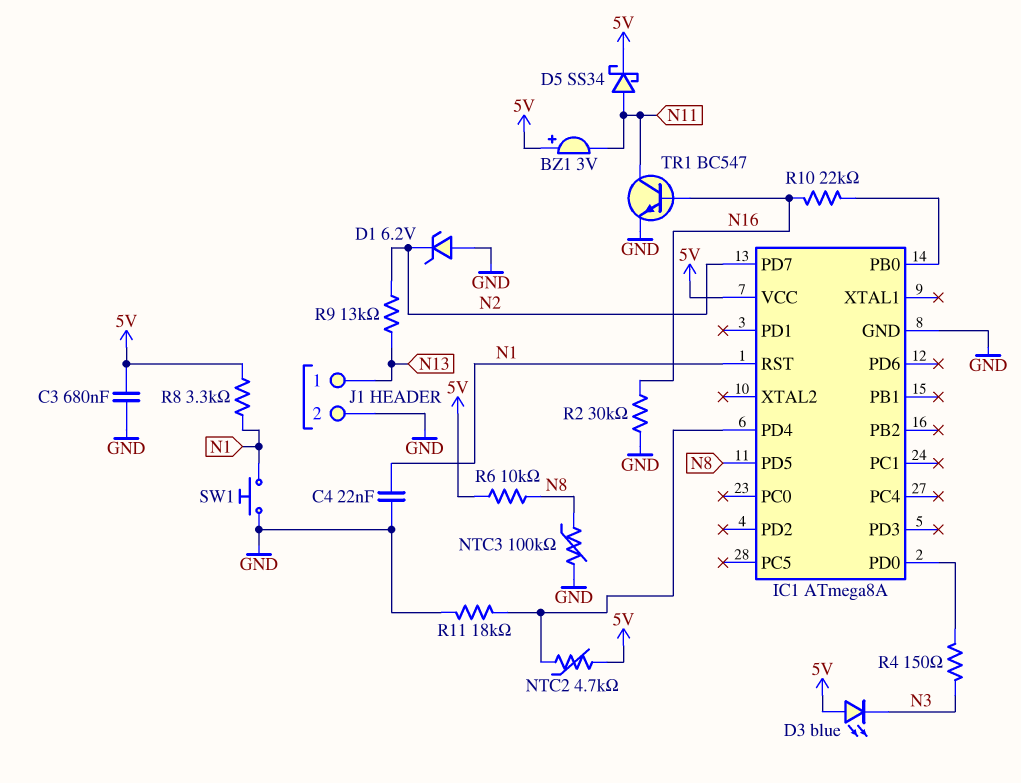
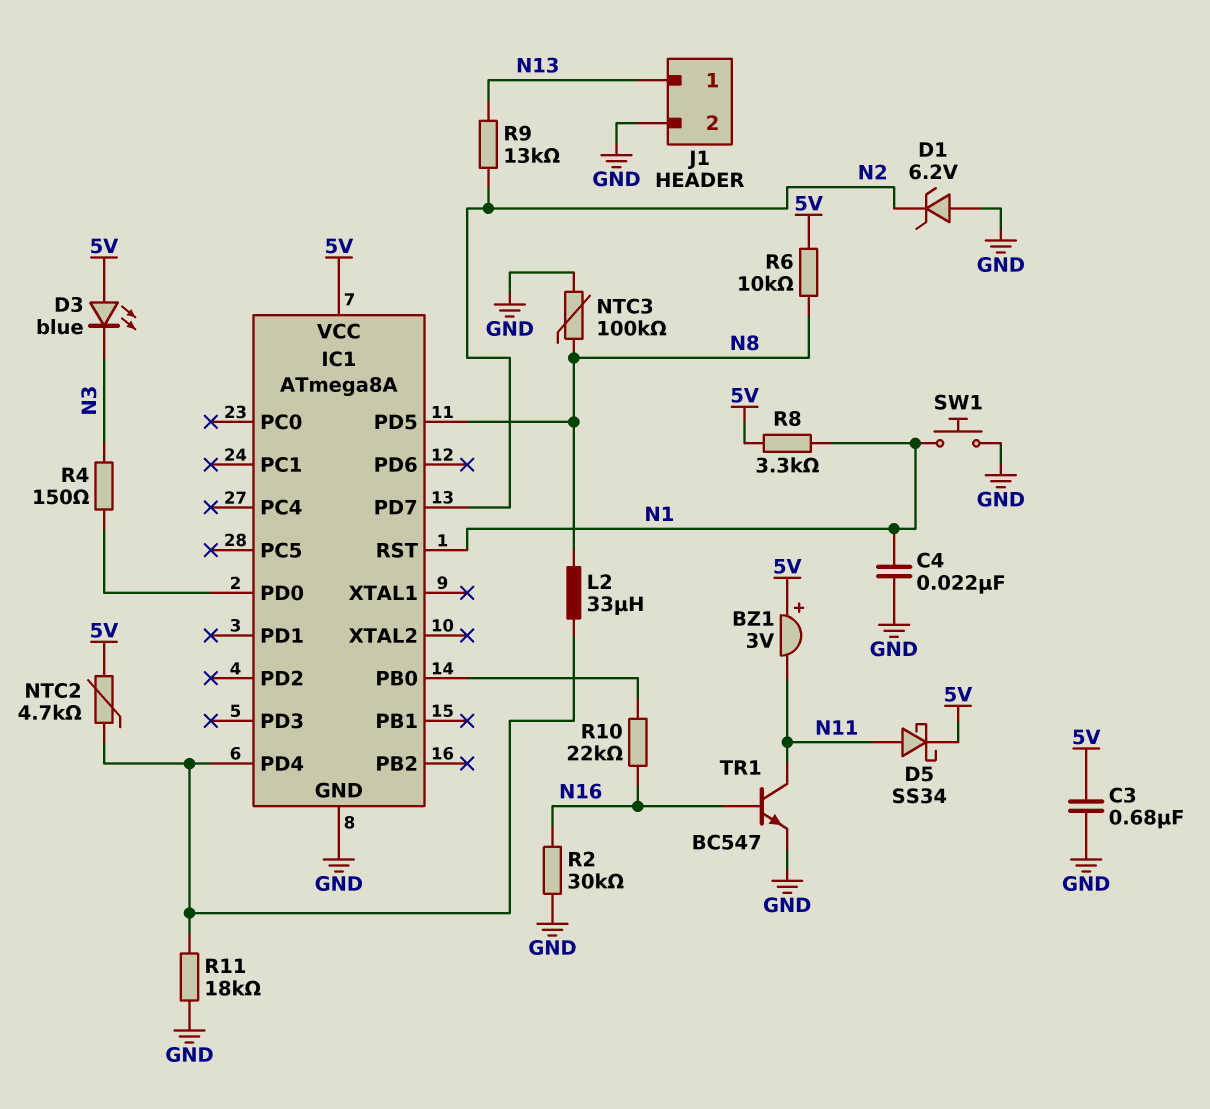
L2: none -> 33uH (IC1/PD4, N8)

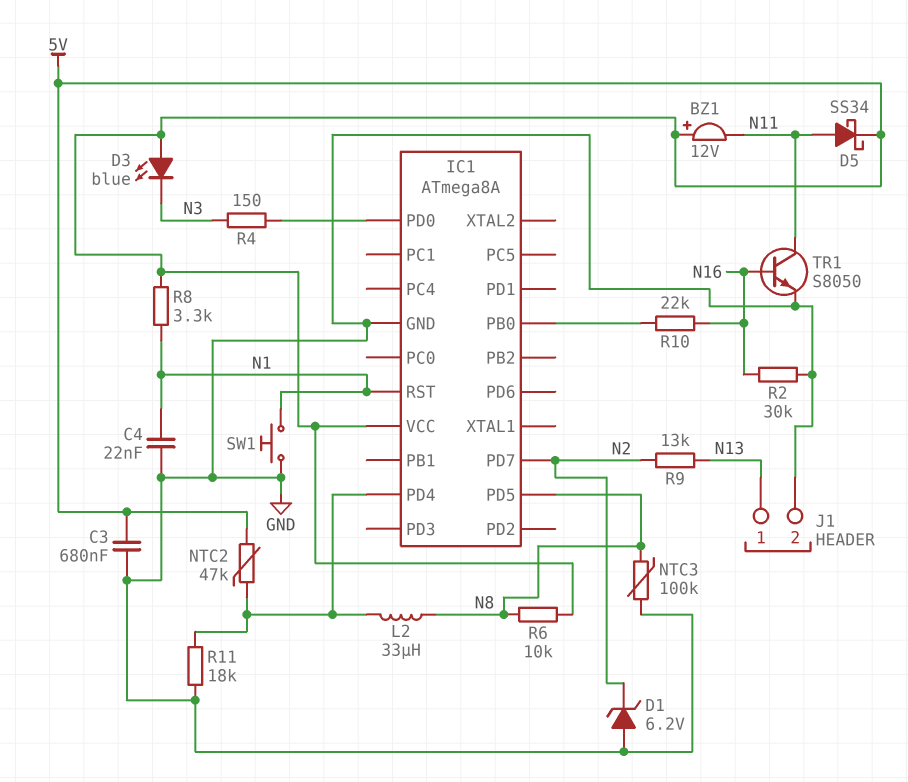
BZ1: buzzer 3V (plus 5V, minus N11) -> buzzer 12V (plus 5V, minus N11)
NTC2: 4.7k (5V, IC1/PD4) -> 47k (5V, IC1/PD4)
TR1: NPN BC547 (B N16, C N11, E GND) -> NPN S8050 (B N16, C N11, E GND)

